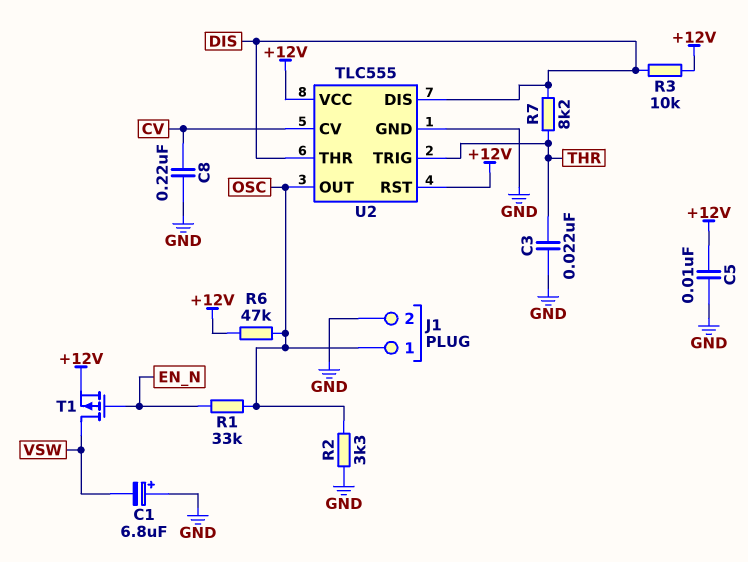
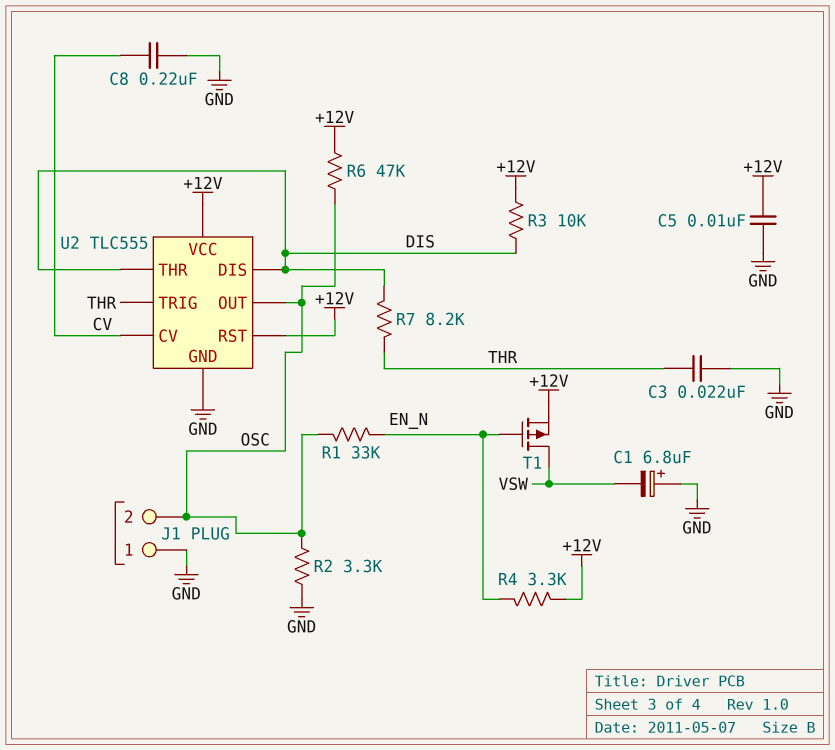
J1 pin 1: OSC -> GND
J1 pin 2: GND -> OSC
R4: none -> 3.3k (+12V, EN_N)

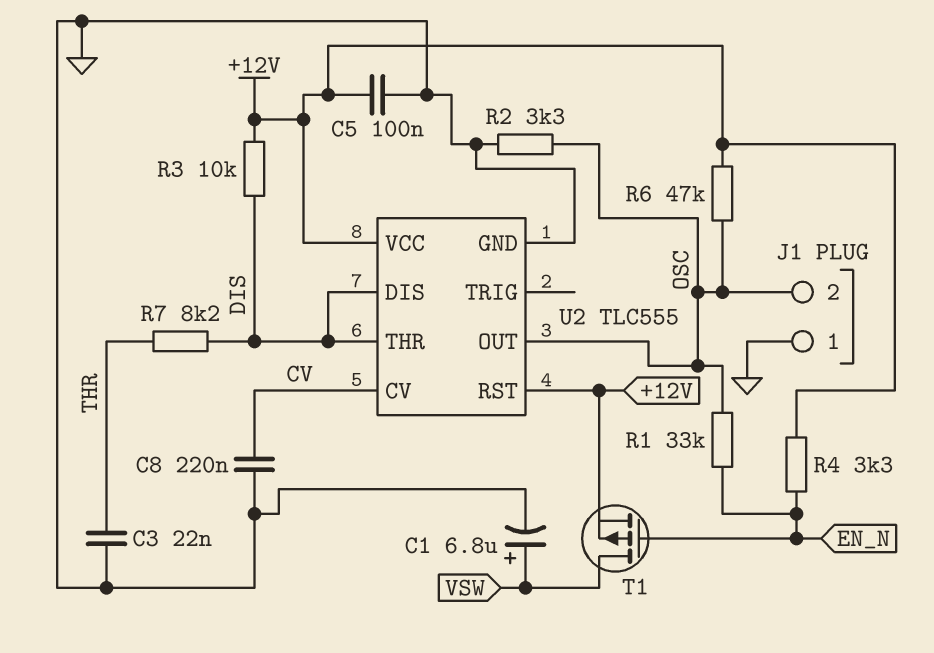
C1: 6.8uF (plus GND, minus VSW) -> 6.8uF (plus VSW, minus GND)
C5: 10nF (+12V, GND) -> 100nF (+12V, GND)
U2 pin TRIG: THR -> none

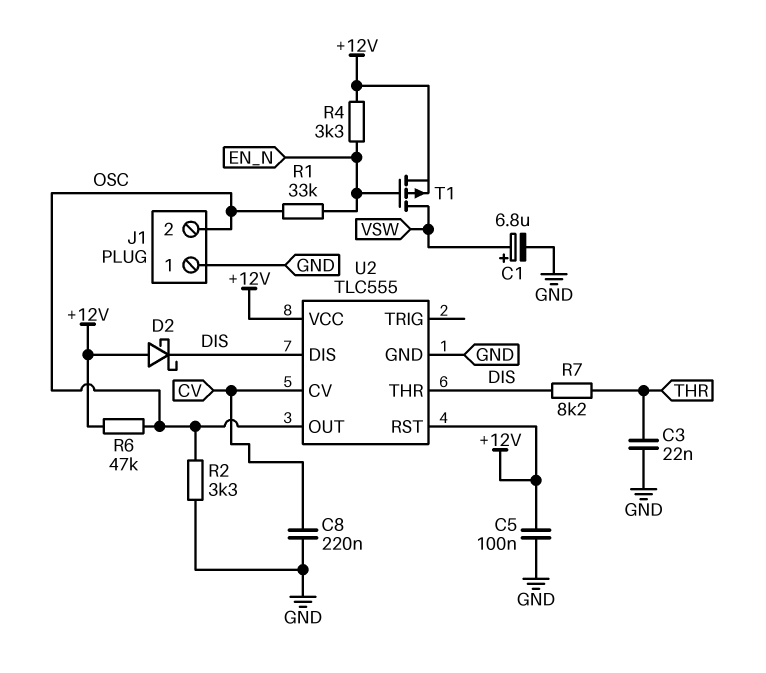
D2: none -> schottky (A +12V, K DIS)
R3: 10k (+12V, DIS) -> none

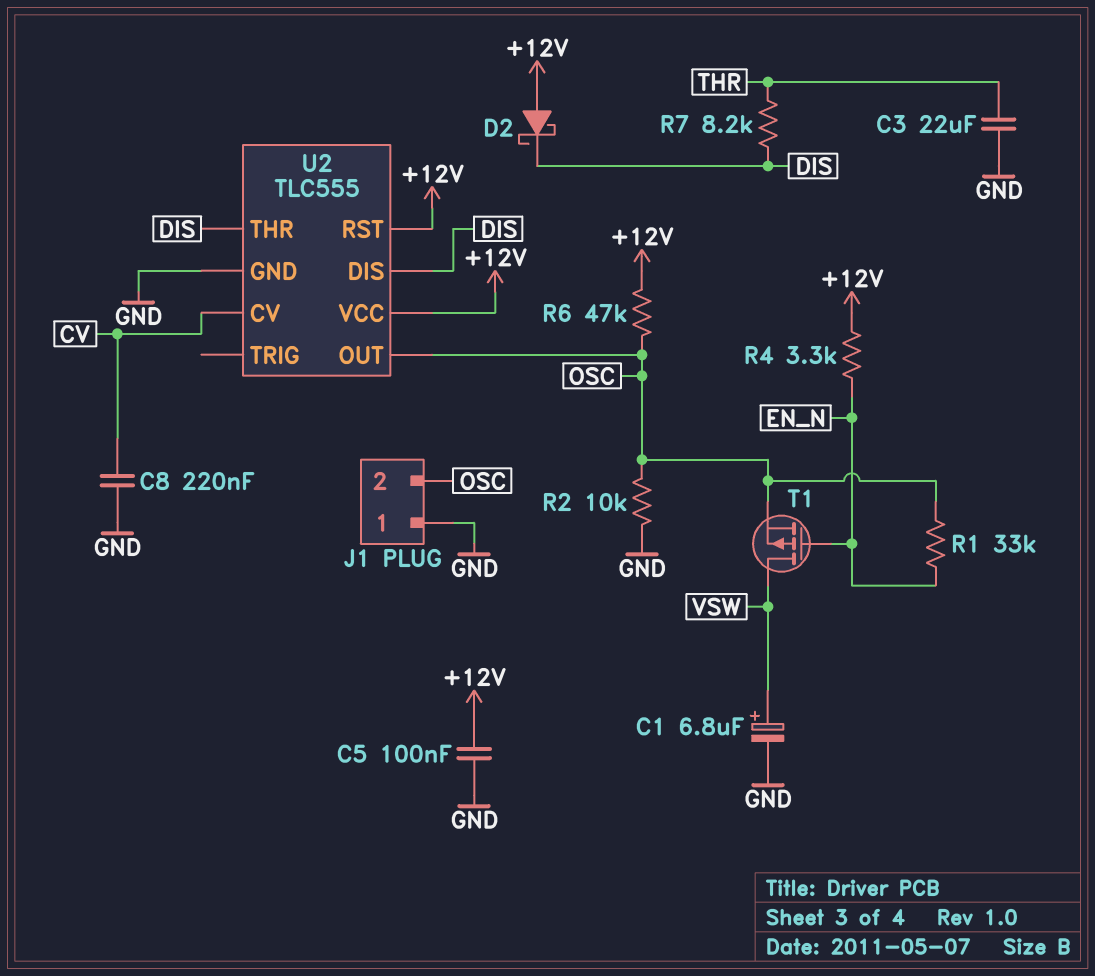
C3: 22nF (GND, THR) -> 22uF (GND, THR)
R2: 3.3k (GND, OSC) -> 10k (GND, OSC)
T1: PMOS (G EN_N, D VSW, S +12V) -> PMOS (G EN_N, D VSW, S OSC)

